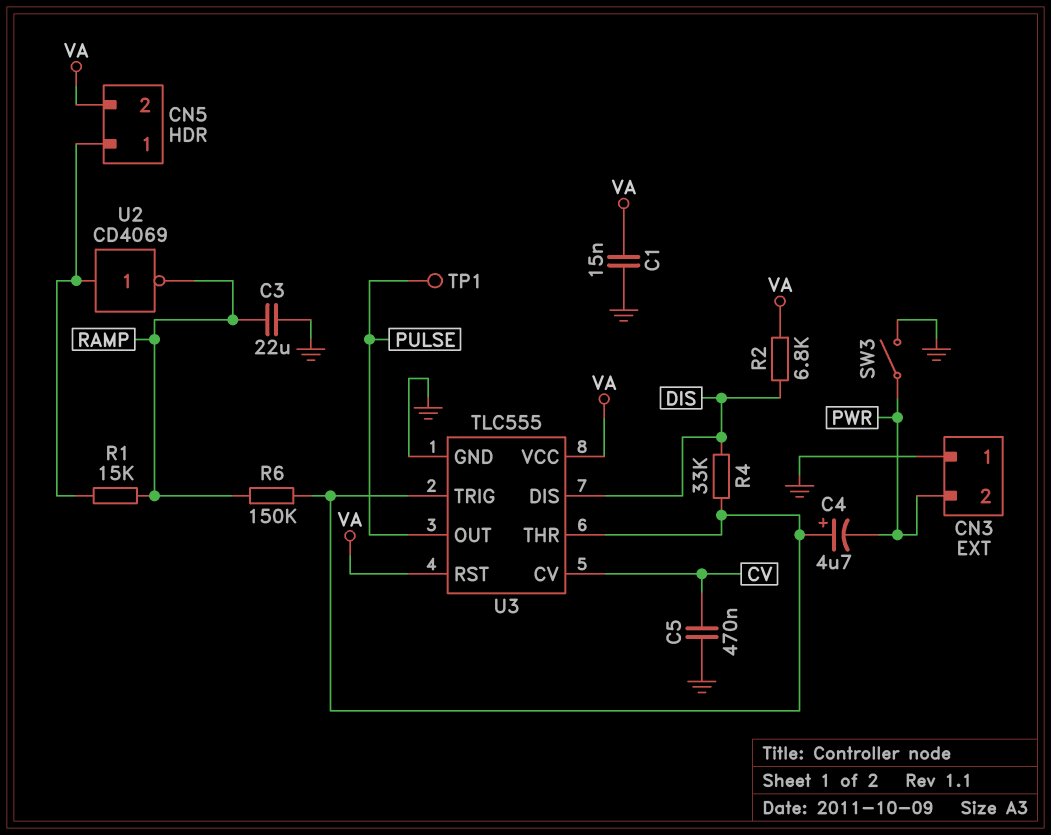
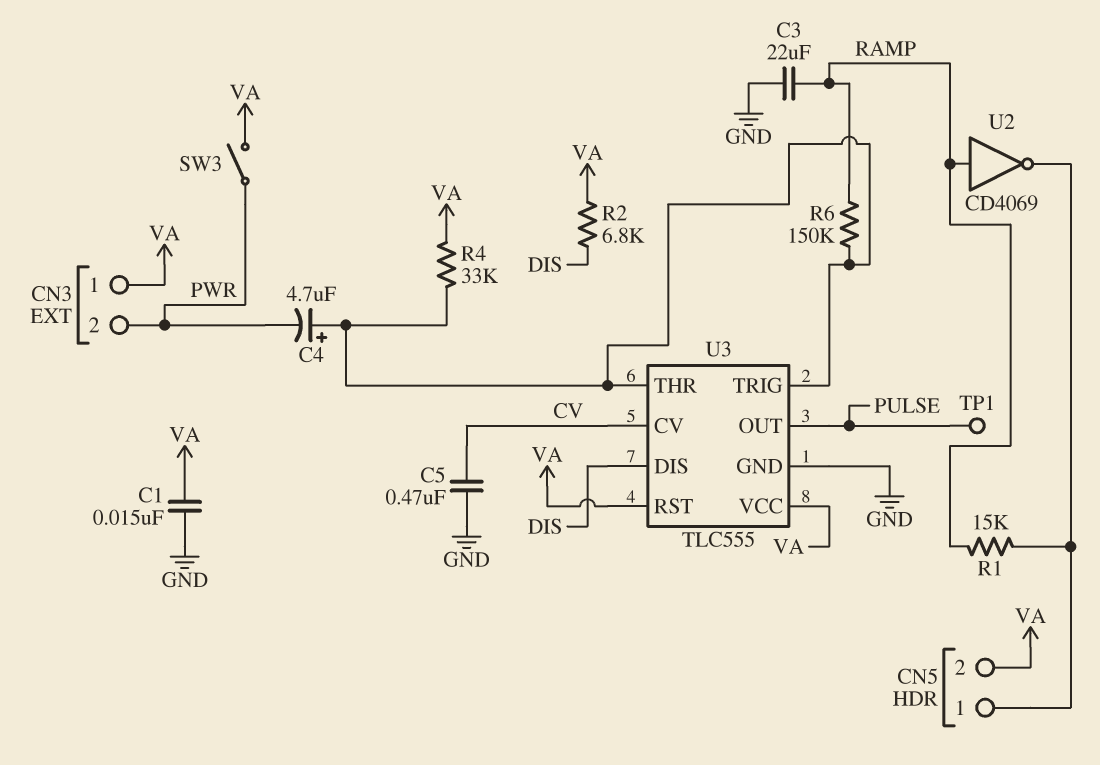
CN3 pin 1: GND -> VA
R4: 33k (DIS, U3/THR) -> 33k (U3/THR, VA)
SW3: switch (GND, PWR) -> switch (PWR, VA)
U2: NOT CD4069 (in CN5/1, out RAMP) -> NOT CD4069 (in RAMP, out CN5/1)

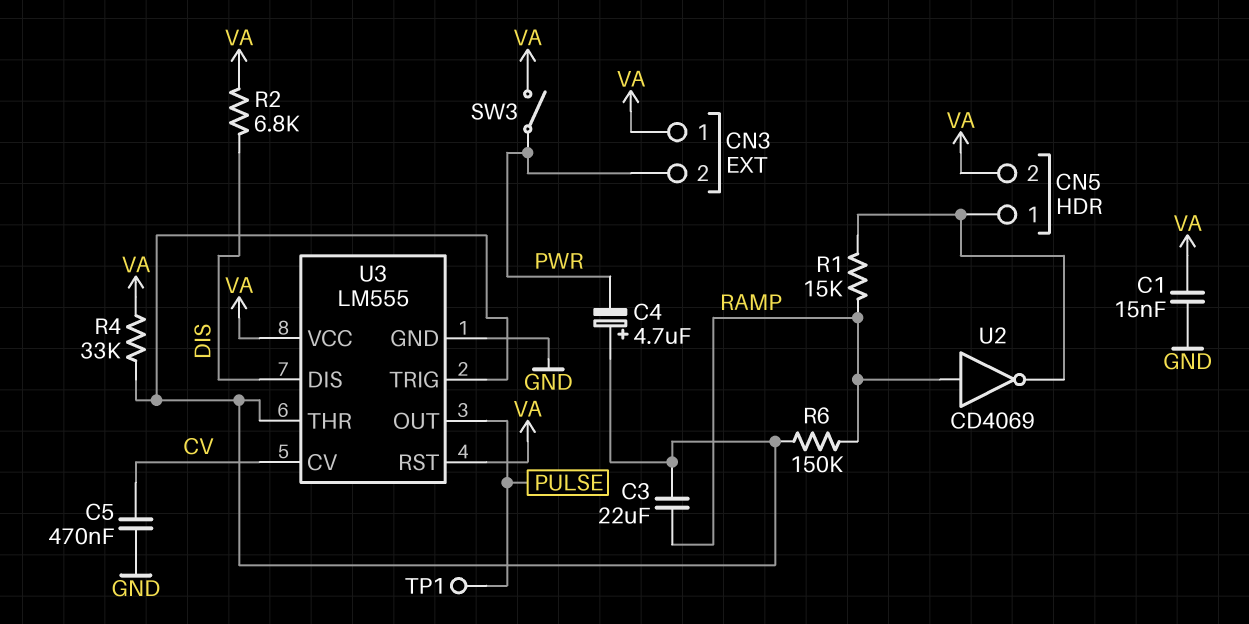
C3: 22uF (GND, RAMP) -> 22uF (RAMP, U3/THR)
U3: TLC555 -> LM555

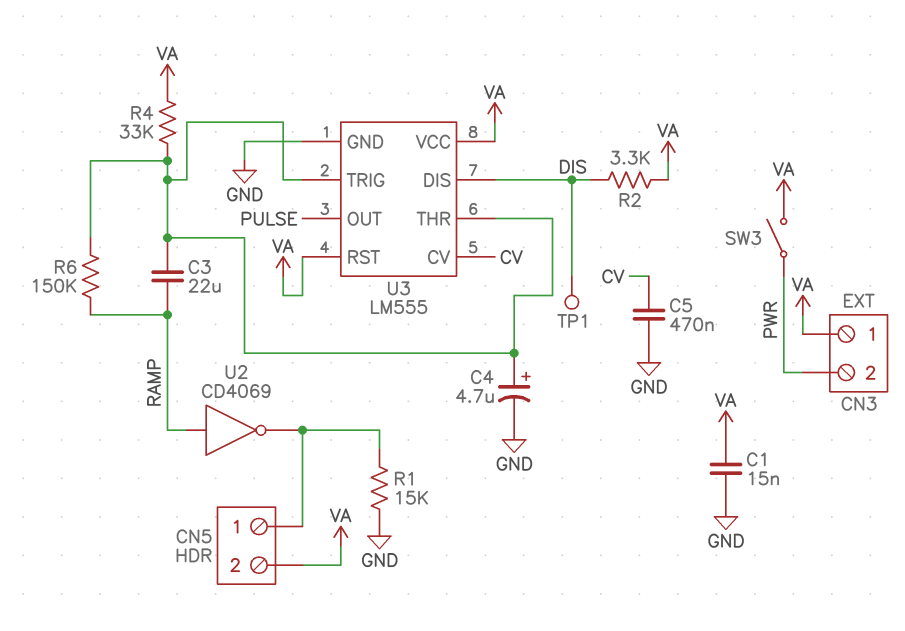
C4: 4.7uF (plus U3/THR, minus PWR) -> 4.7uF (plus U3/THR, minus GND)
R1: 15k (CN5/1, RAMP) -> 15k (CN5/1, GND)
R2: 6.8k (DIS, VA) -> 3.3k (DIS, VA)
TP1: test point (PULSE) -> test point (DIS)

